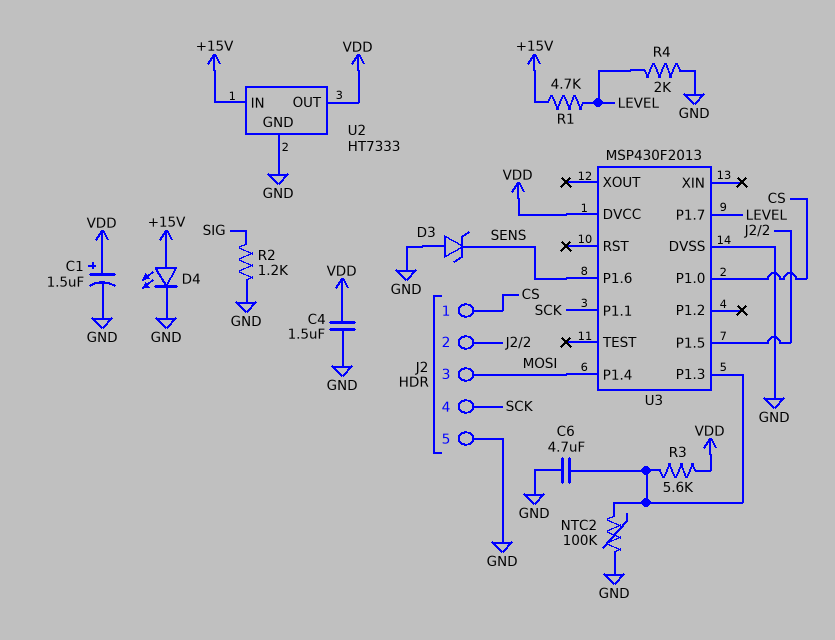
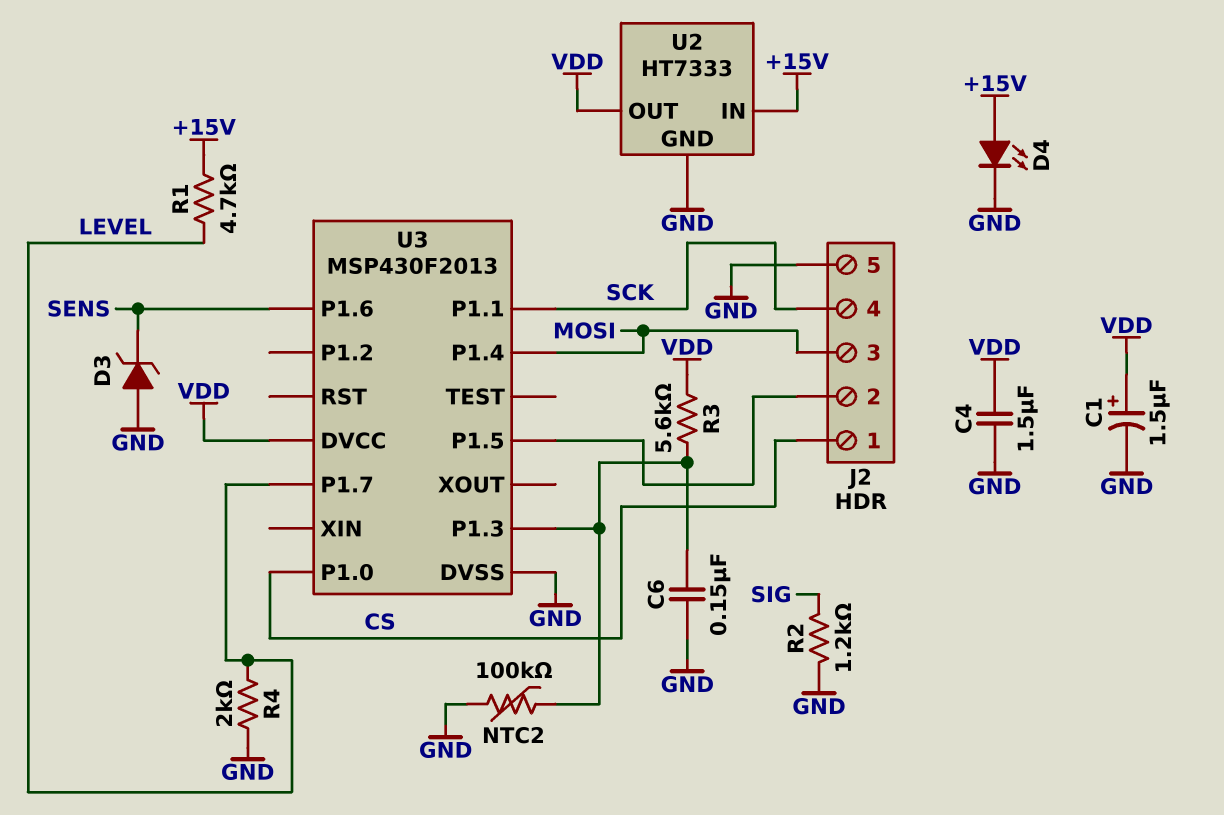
C6: 4.7uF (GND, U3/P1.3) -> 150nF (GND, U3/P1.3)

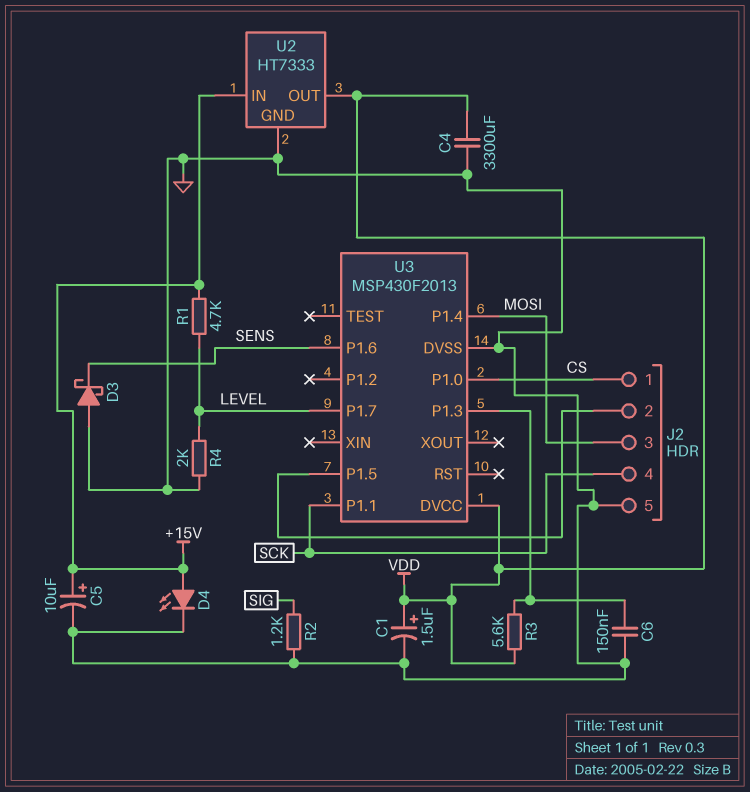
C4: 1.5uF (GND, VDD) -> 3300uF (GND, VDD)
C5: none -> 10uF (plus +15V, minus GND)
D3: zener (A GND, K SENS) -> schottky (A GND, K SENS)
NTC2: 100k (GND, U3/P1.3) -> none

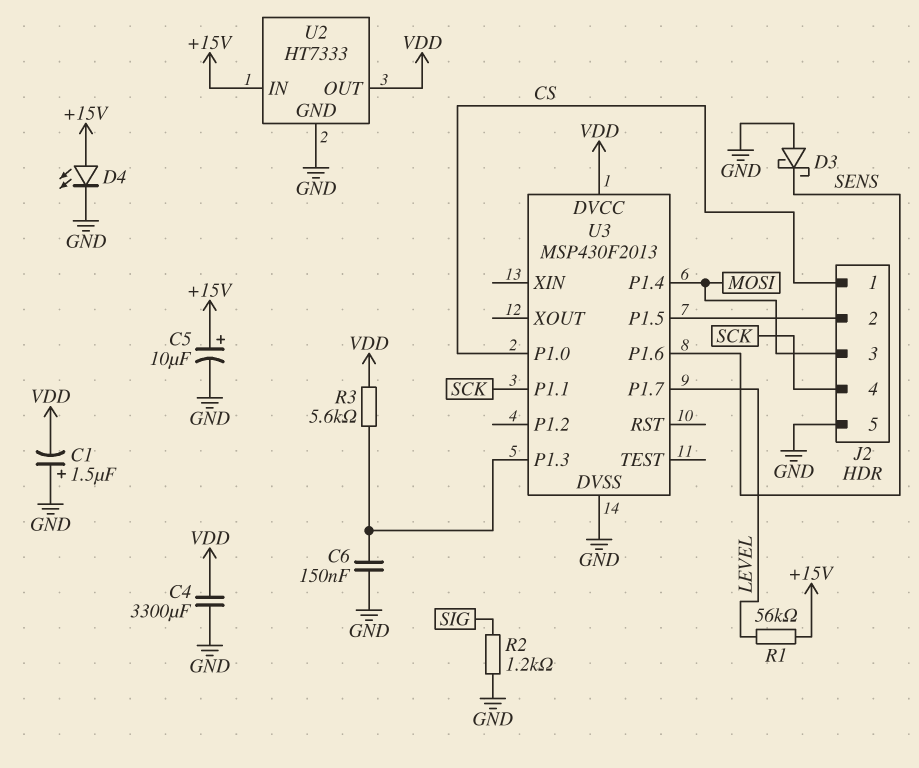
C1: 1.5uF (plus VDD, minus GND) -> 1.5uF (plus GND, minus VDD)
R1: 4.7k (+15V, LEVEL) -> 56k (+15V, LEVEL)
R4: 2k (GND, LEVEL) -> none

